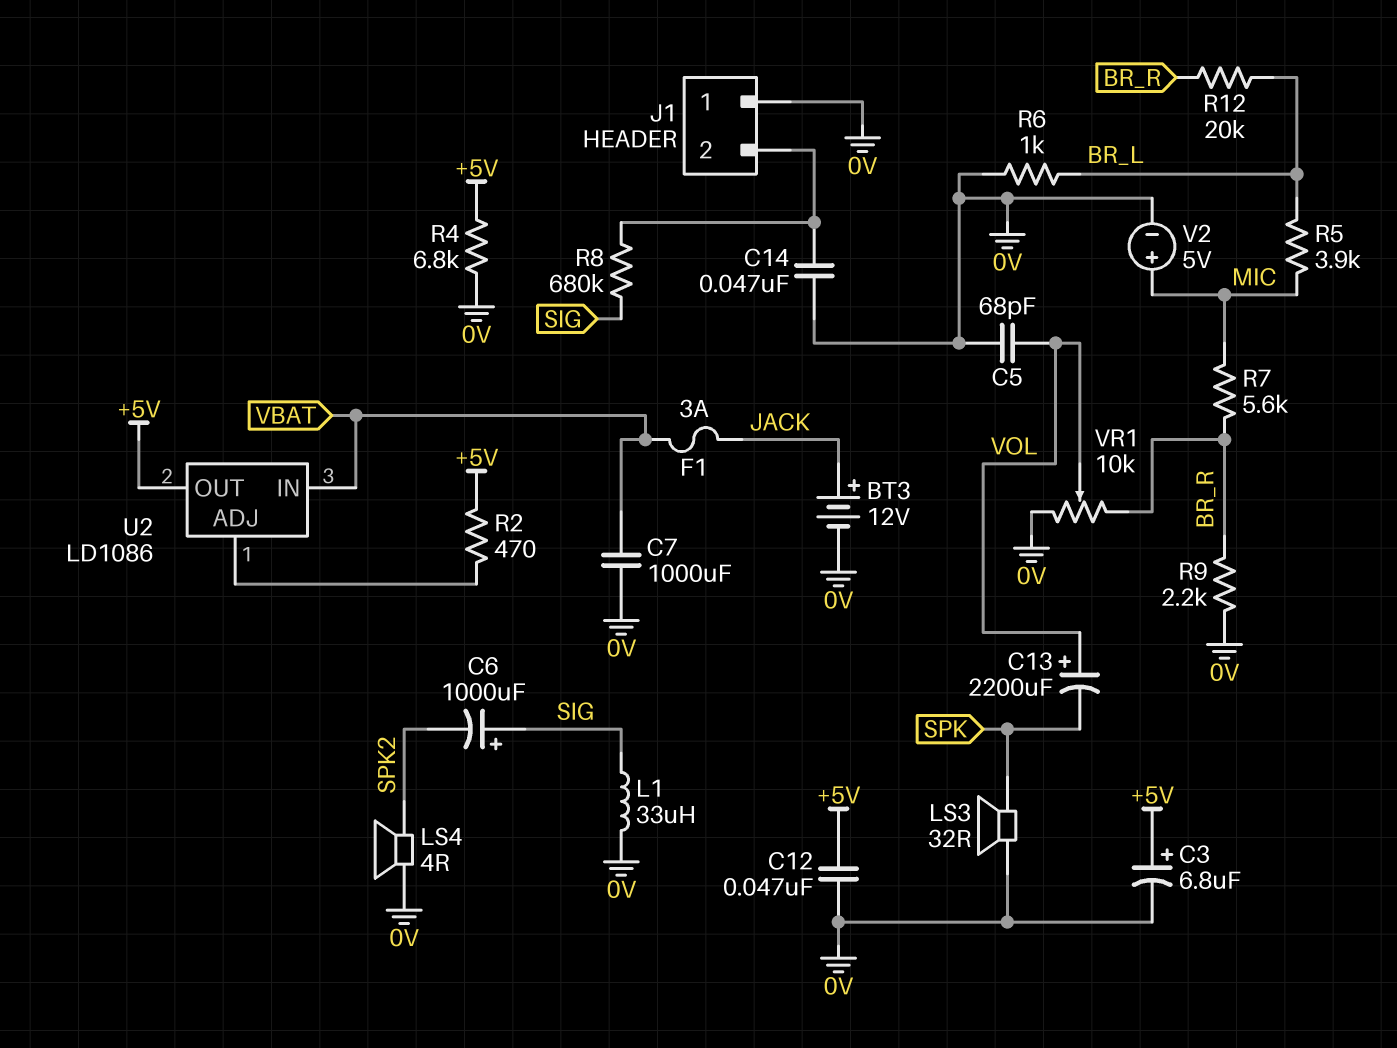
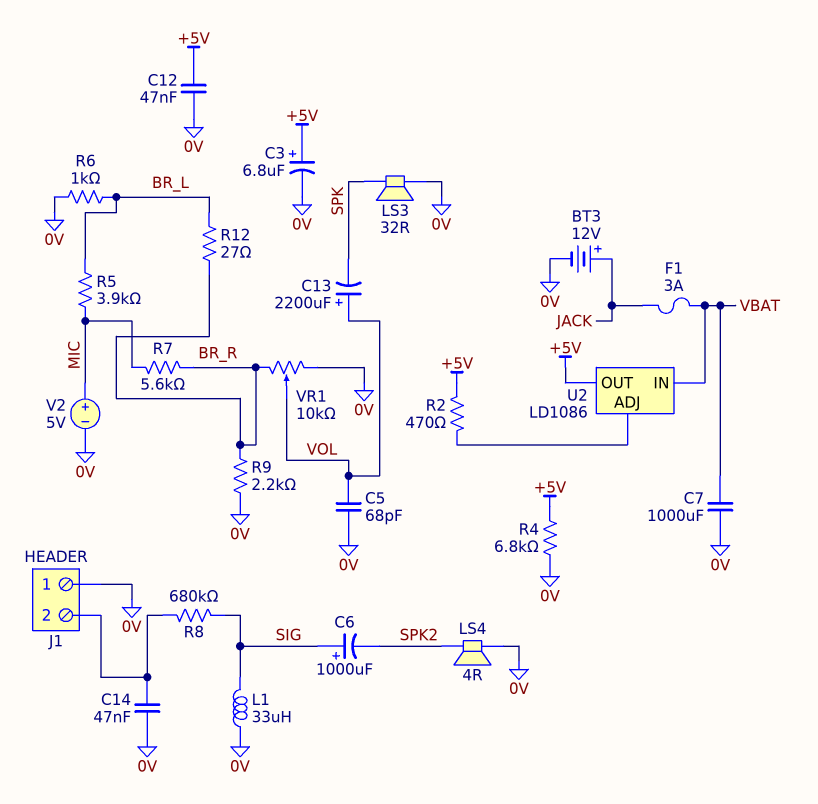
R12: 20k (BR_L, BR_R) -> 27 (BR_L, BR_R)

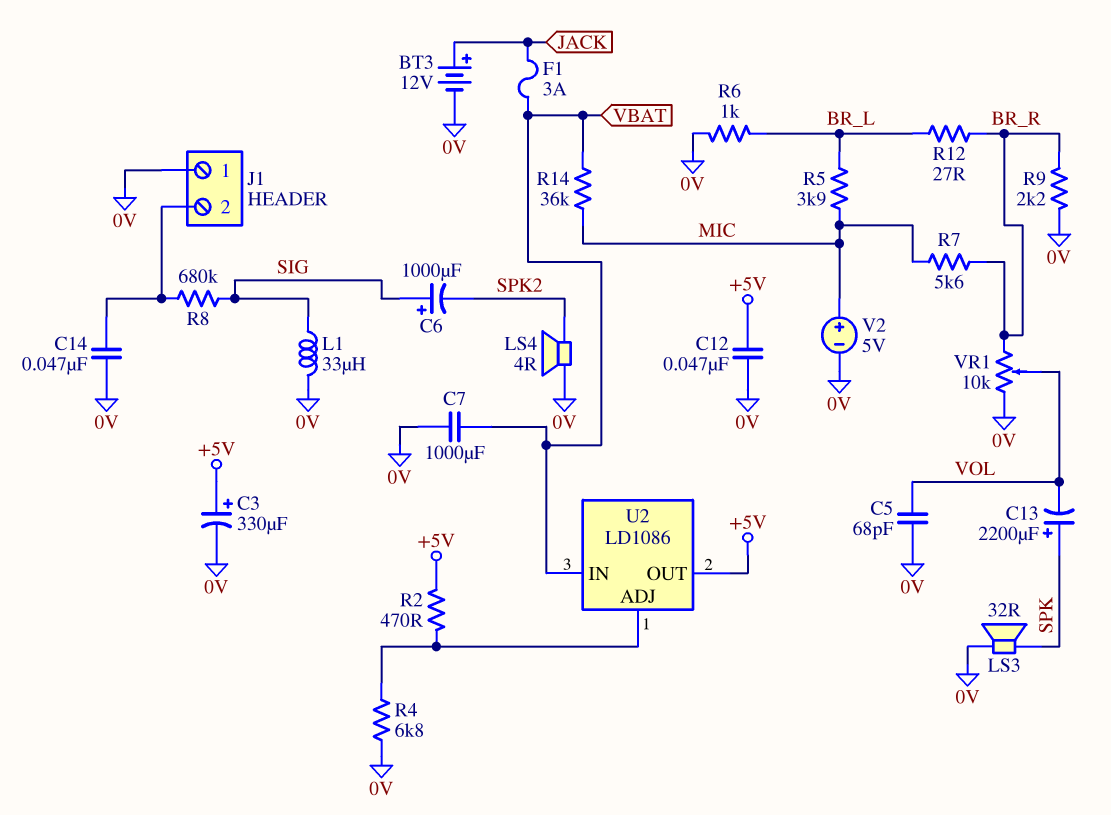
C3: 6.8uF (plus +5V, minus 0V) -> 330uF (plus +5V, minus 0V)
C13: 2200uF (plus VOL, minus SPK) -> 2200uF (plus SPK, minus VOL)
R4: 6.8k (+5V, 0V) -> 6.8k (0V, U2/ADJ)
R14: none -> 36k (MIC, VBAT)

